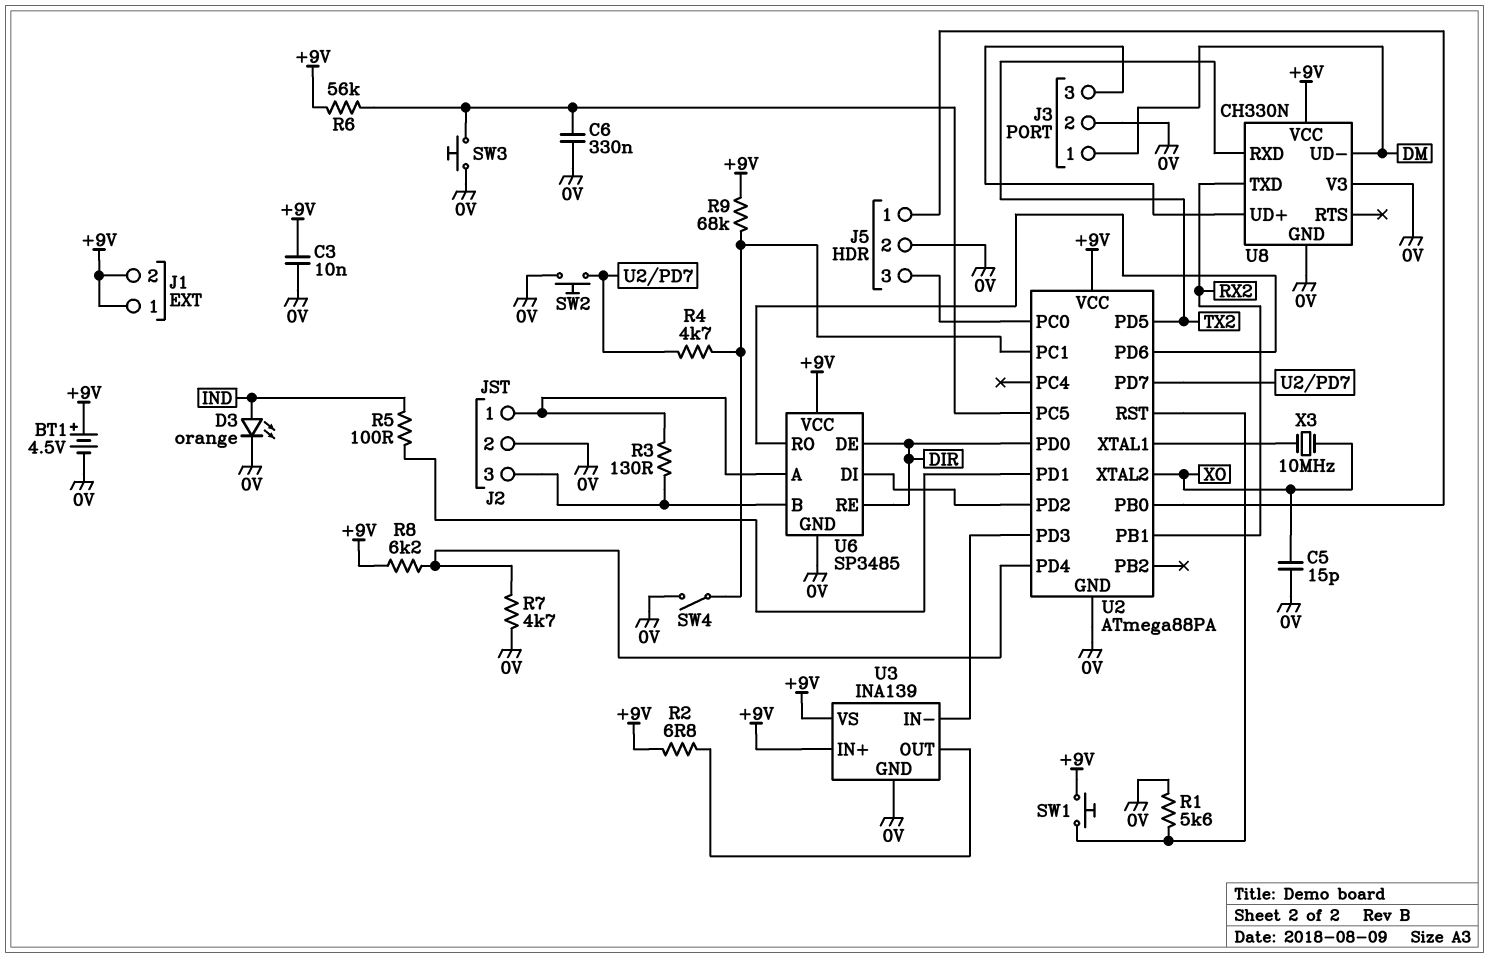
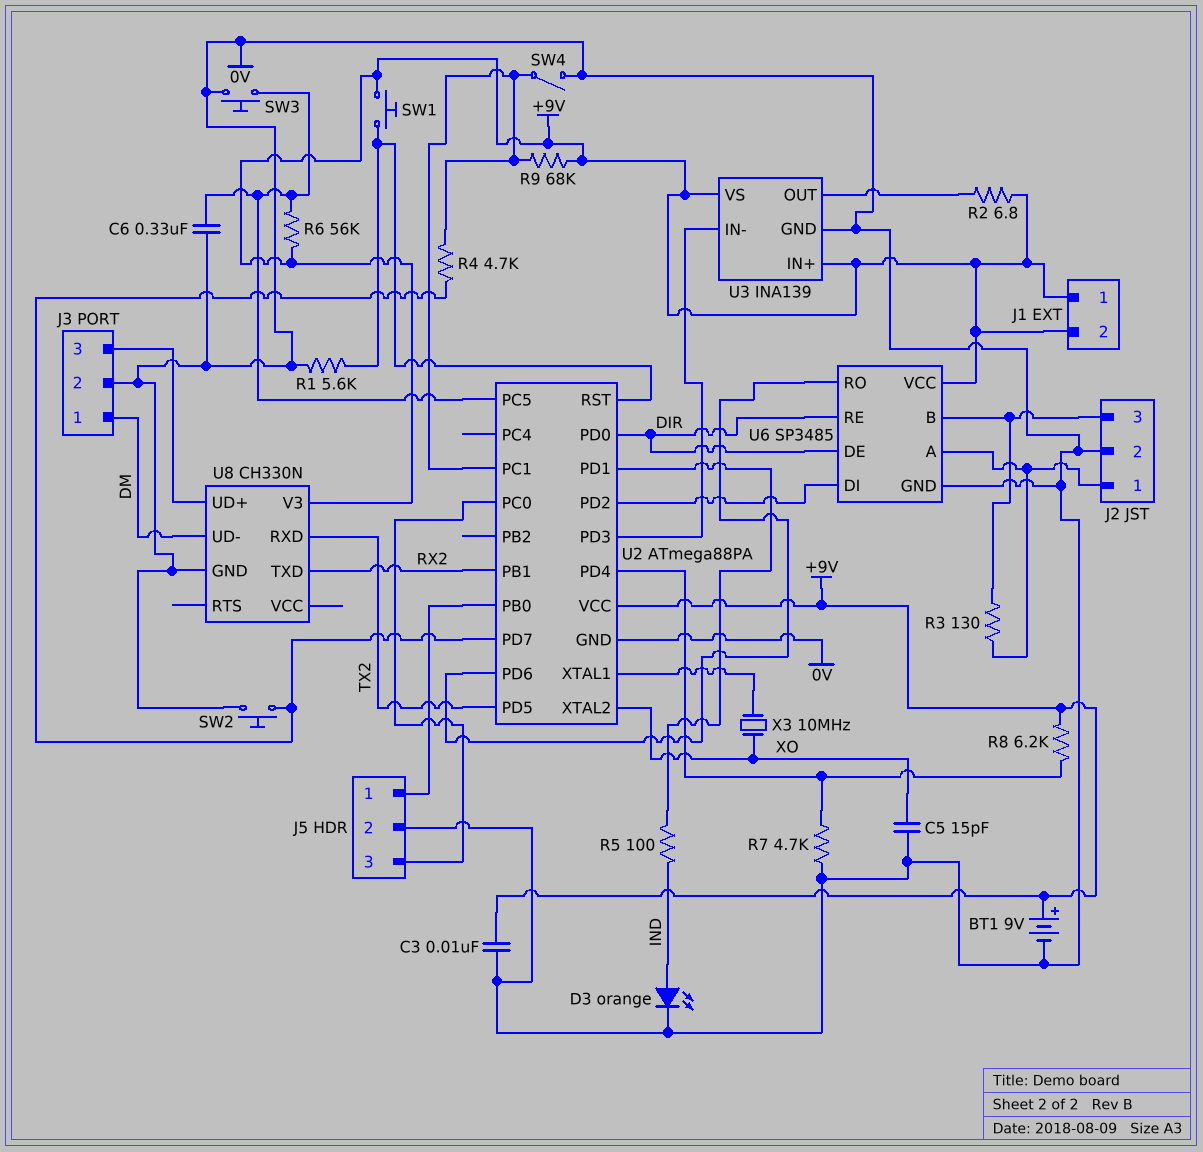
BT1: 4.5V (plus +9V, minus 0V) -> 9V (plus +9V, minus 0V)
U8 pin V3: 0V -> +9V
U8 pin VCC: +9V -> none

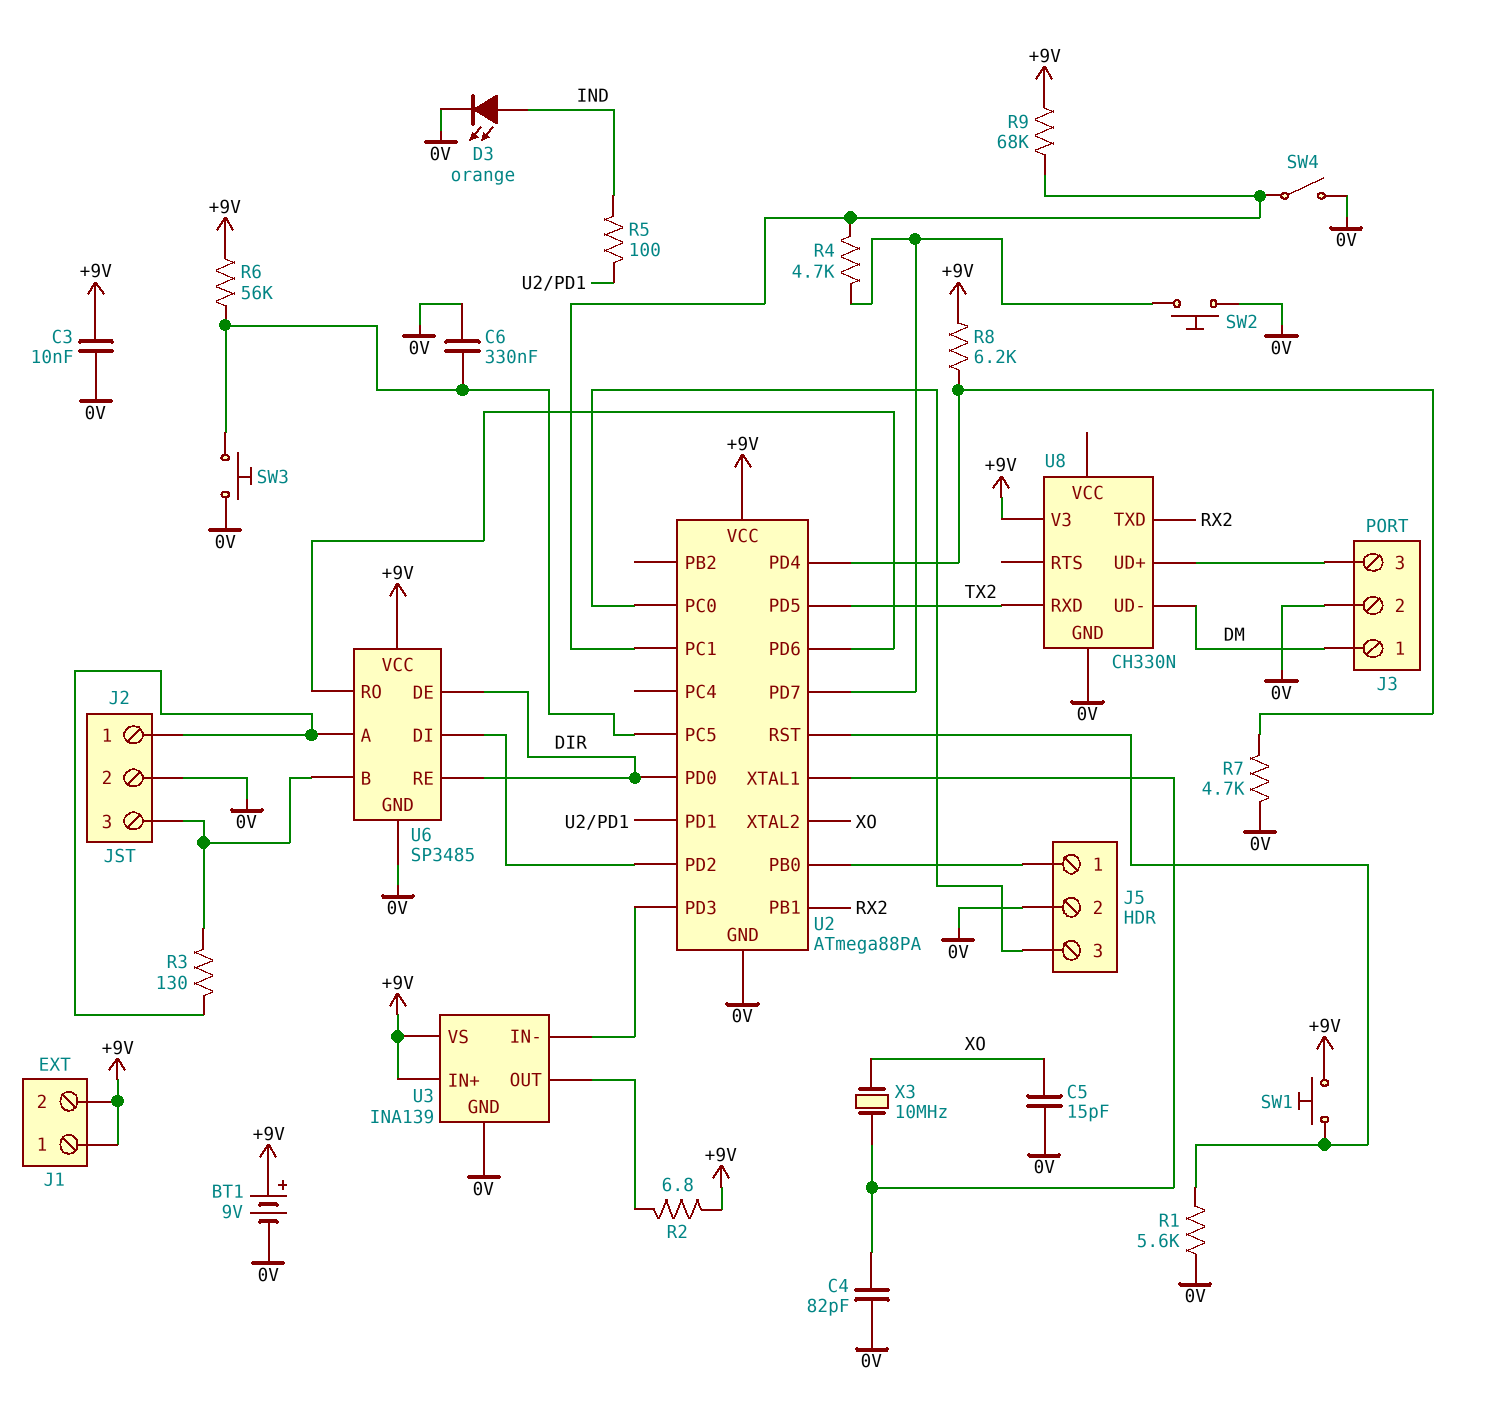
C4: none -> 82pF (0V, U2/XTAL1)

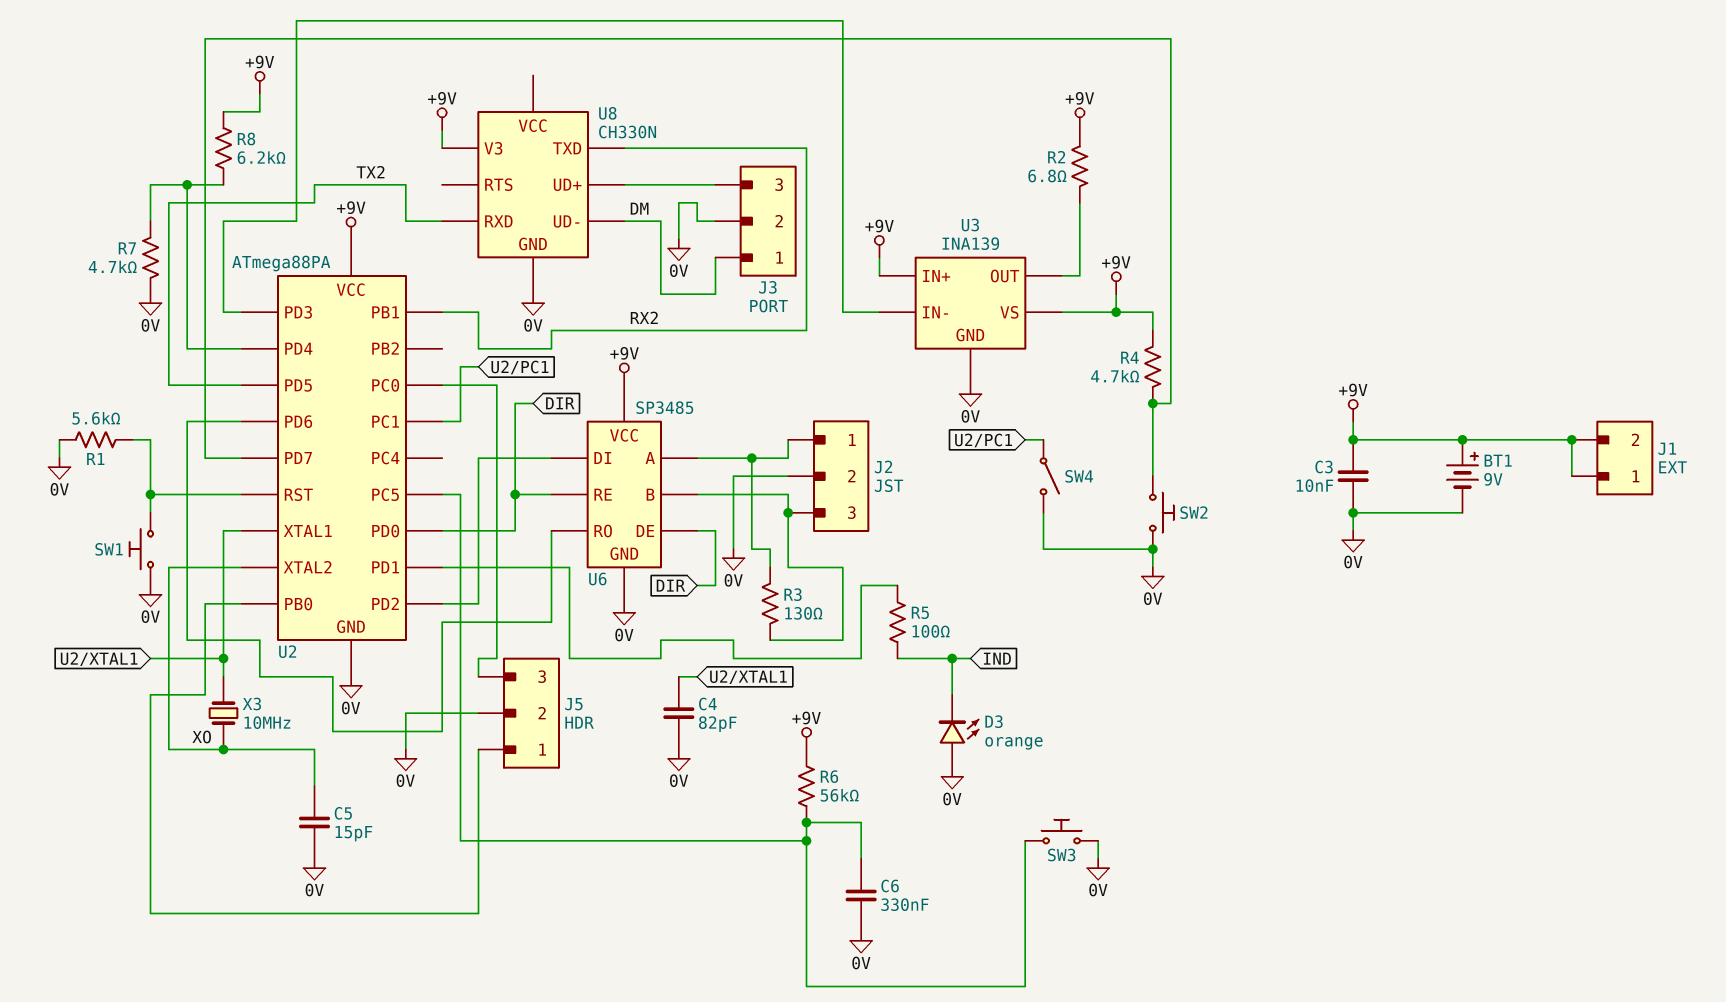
D3: LED orange (A IND, K 0V) -> LED orange (A 0V, K IND)
R4: 4.7k (U2/PC1, U2/PD7) -> 4.7k (+9V, U2/PD7)
R9: 68k (+9V, U2/PC1) -> none
SW1: button (+9V, U2/RST) -> button (0V, U2/RST)

